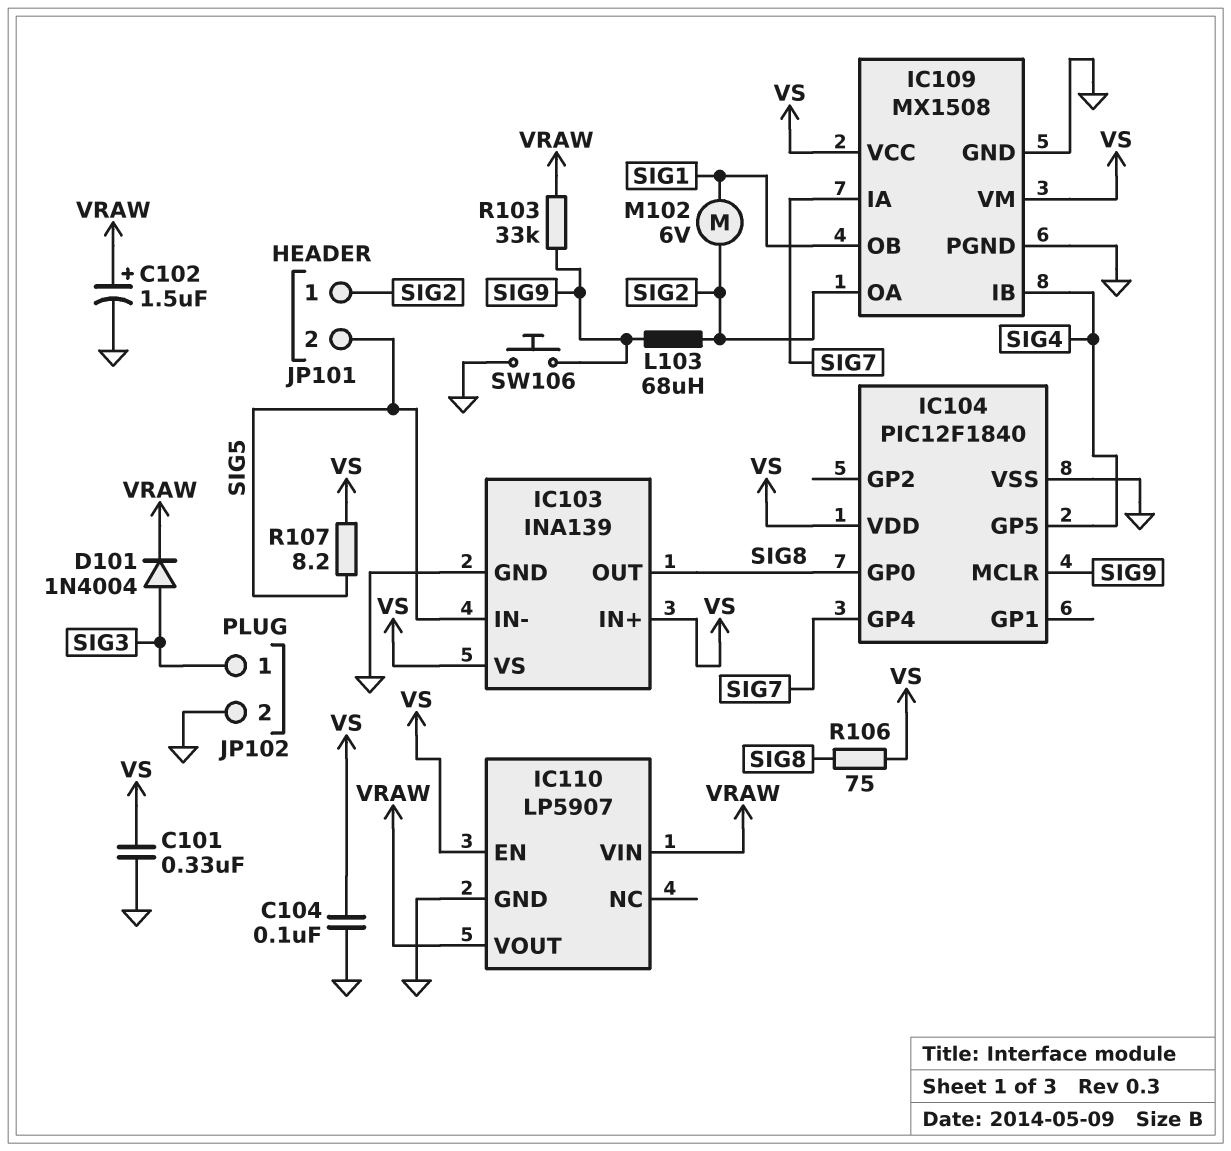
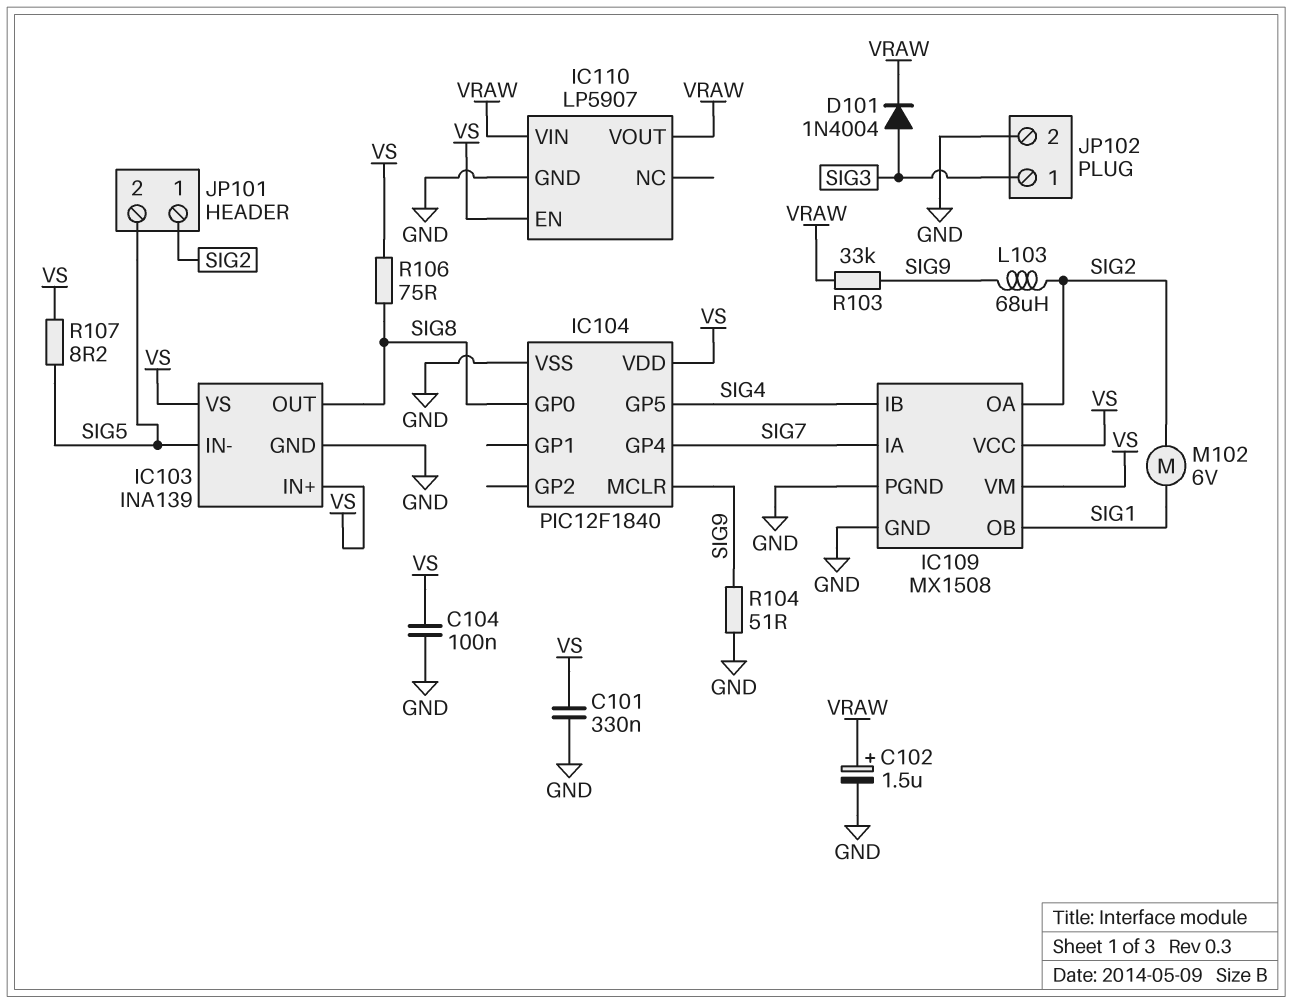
R104: none -> 51 (GND, SIG9)
SW106: button (GND, SIG9) -> none

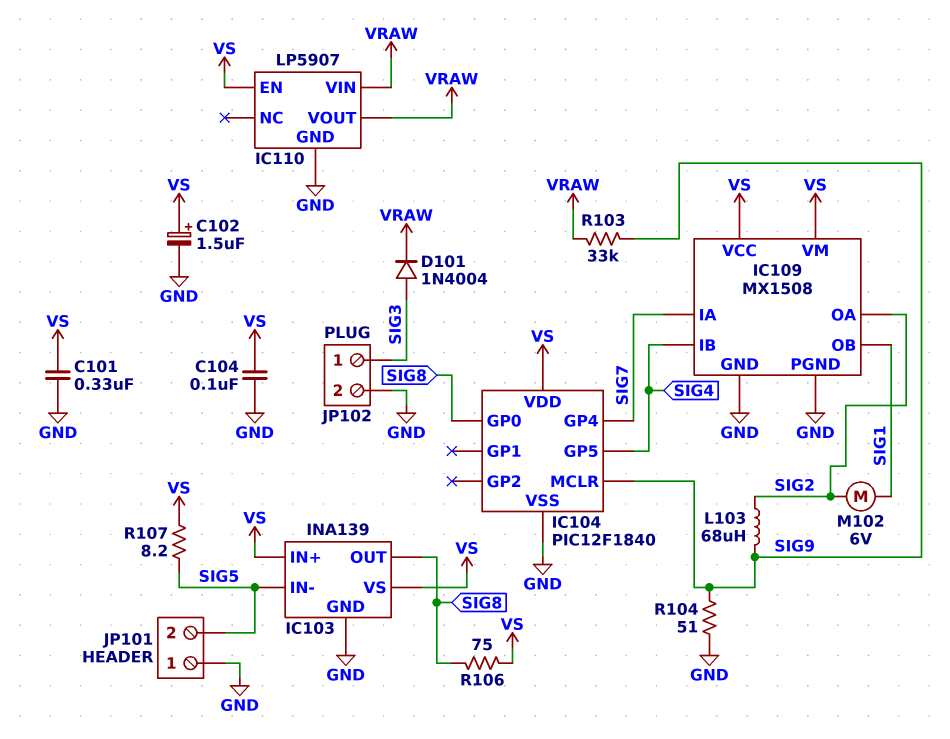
C102: 1.5uF (plus VRAW, minus GND) -> 1.5uF (plus VS, minus GND)
JP101 pin 1: SIG2 -> GND

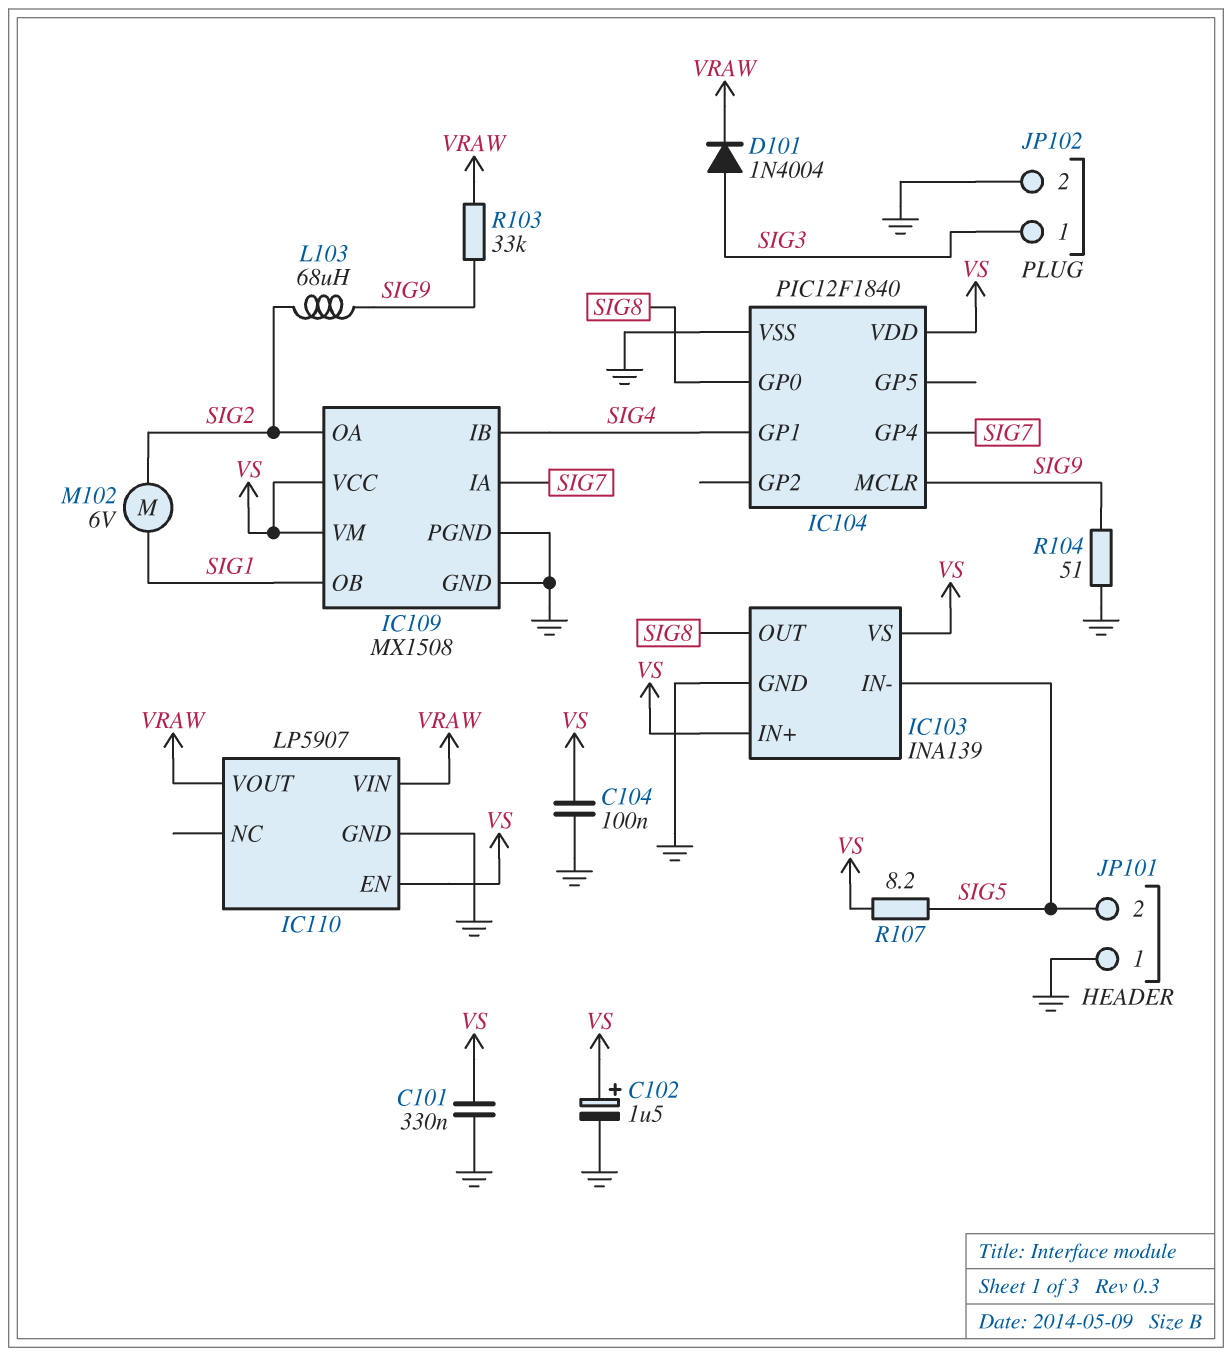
IC104 pin GP1: none -> SIG4
IC104 pin GP5: SIG4 -> none
R106: 75 (SIG8, VS) -> none

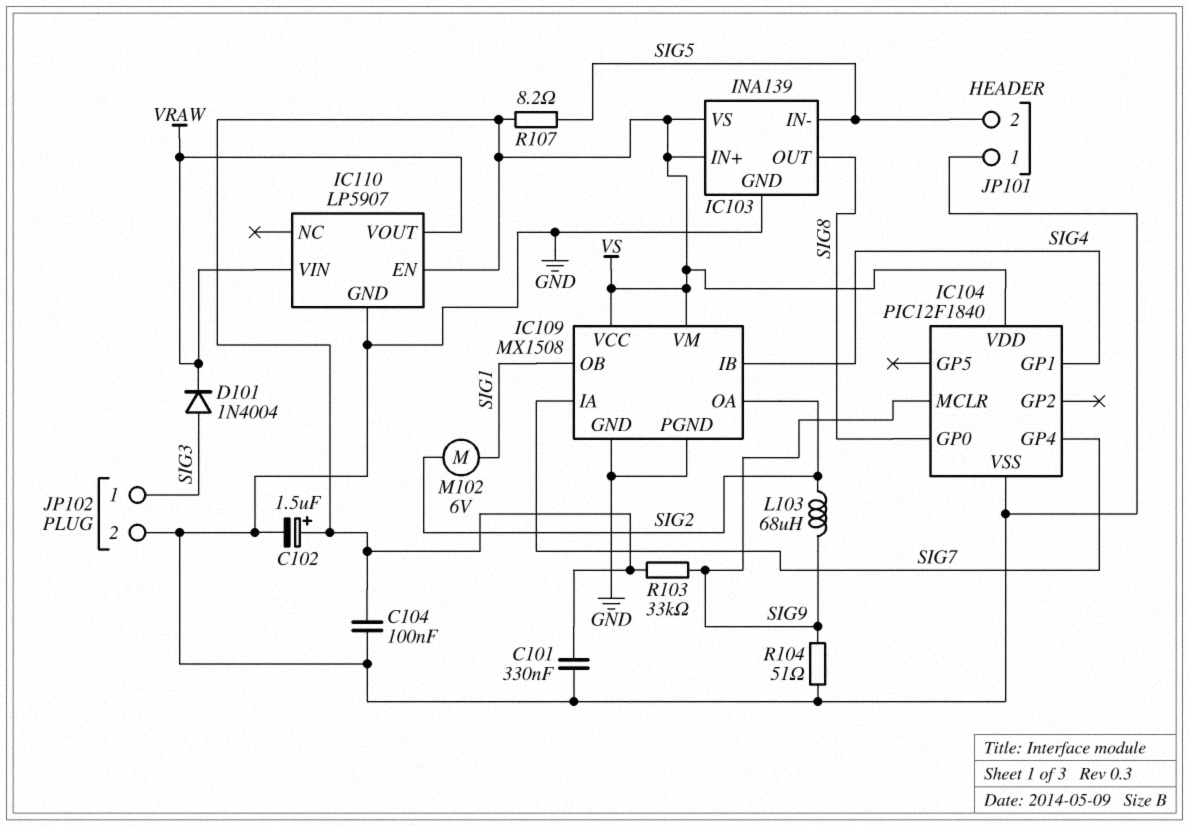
R103: 33k (SIG9, VRAW) -> 33k (SIG9, VS)

